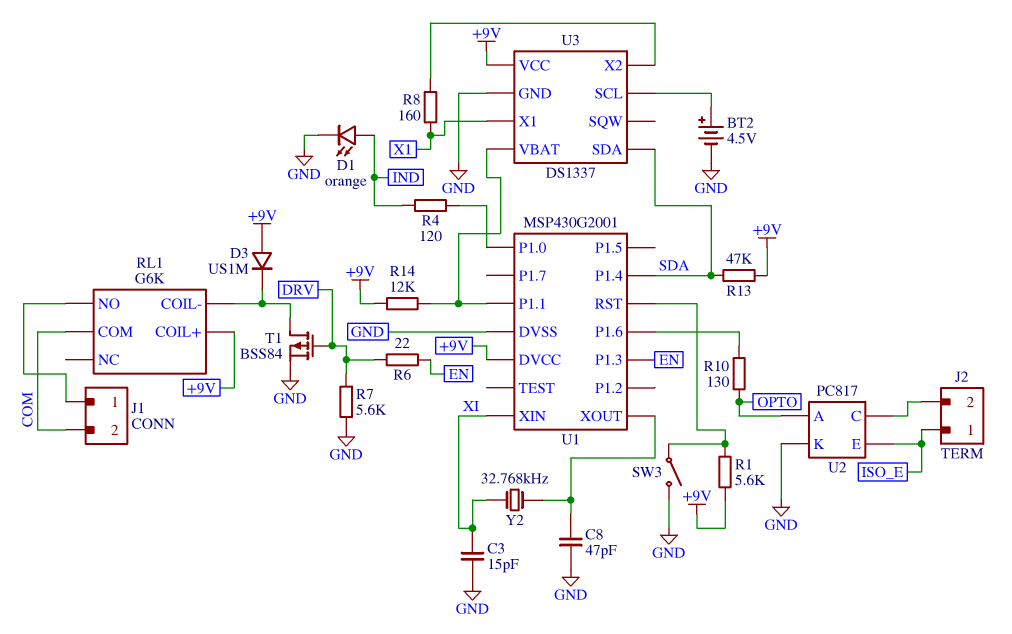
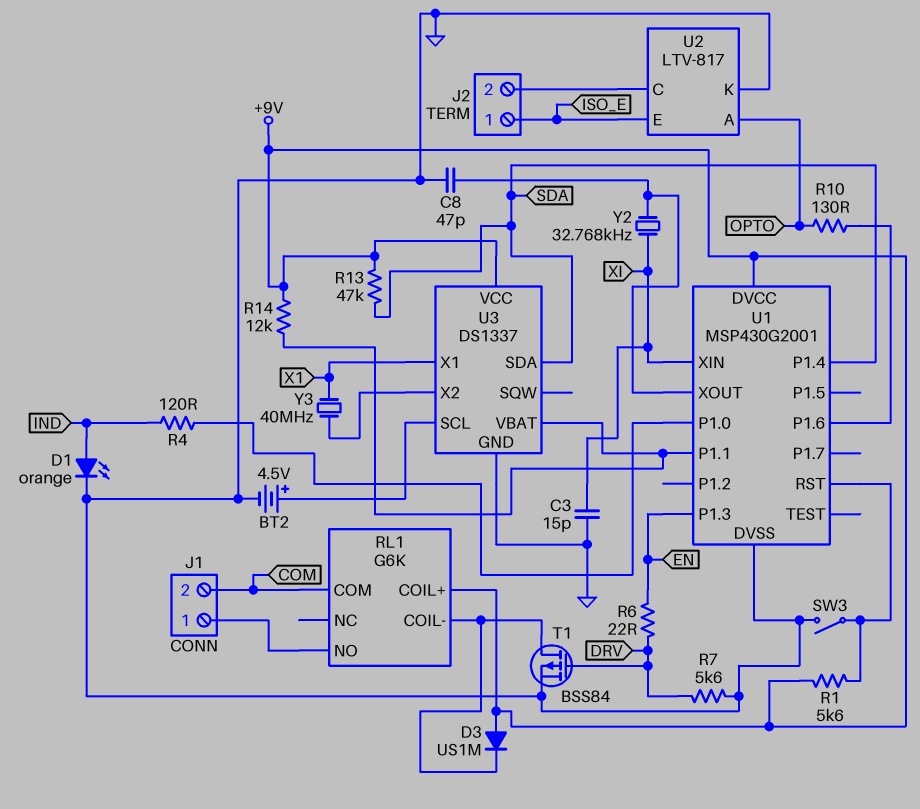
R8: 160 (U3/X2, X1) -> none
U2: PC817 -> LTV-817
Y3: none -> 40MHz (U3/X2, X1)

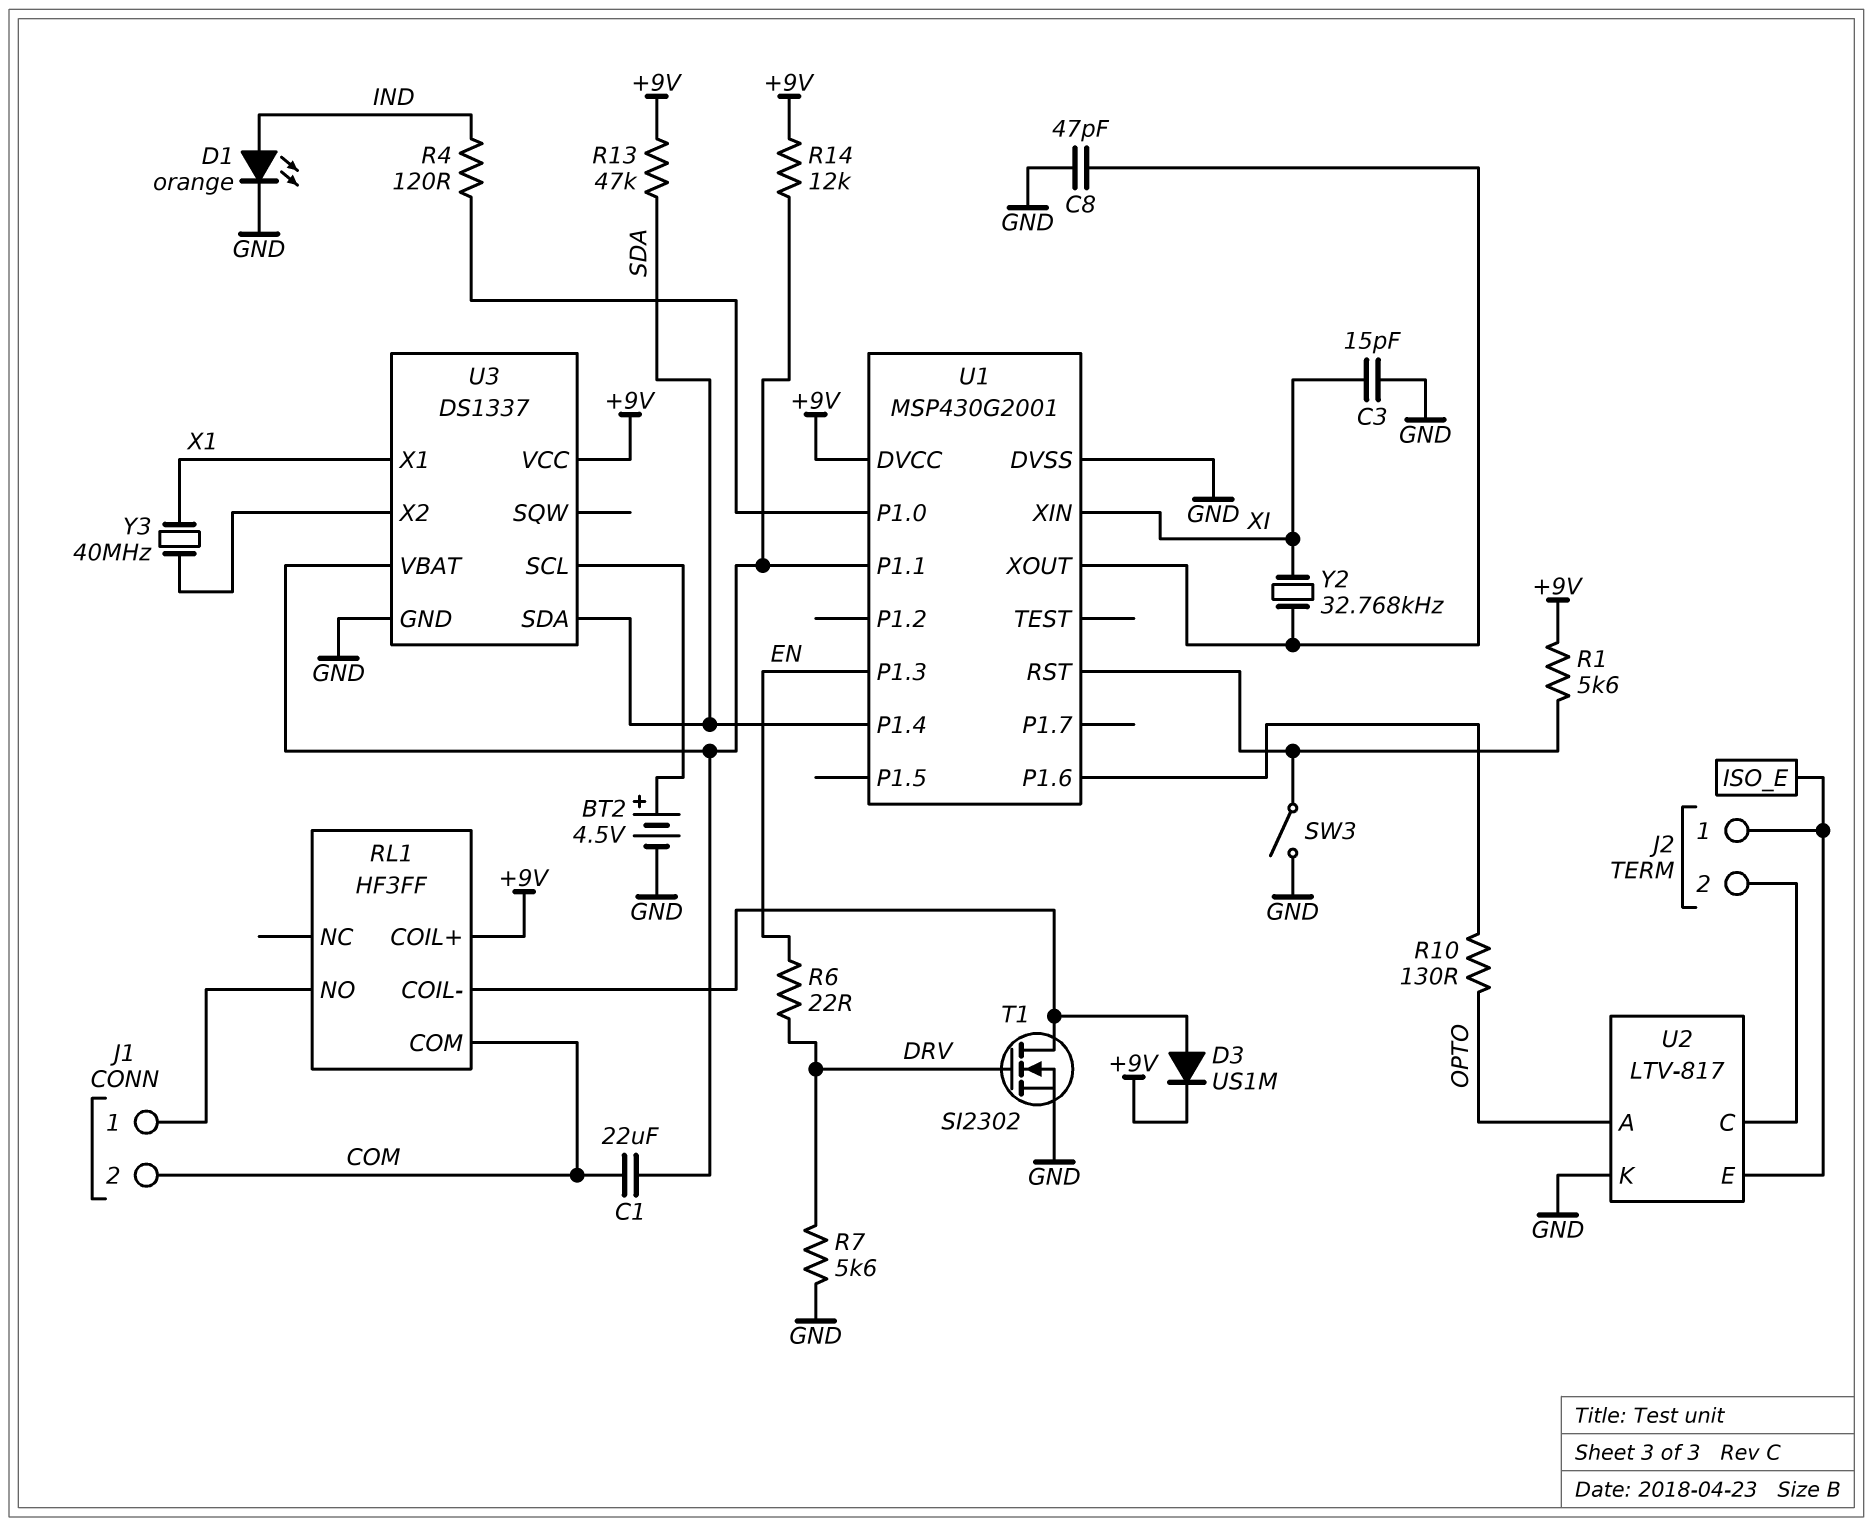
C1: none -> 22uF (COM, U1/P1.1)
D3: diode US1M (A +9V, K RL1/COIL-) -> diode US1M (A RL1/COIL-, K +9V)
RL1: G6K -> HF3FF
T1: PMOS BSS84 (G DRV, D RL1/COIL-, S GND) -> NMOS SI2302 (G DRV, D RL1/COIL-, S GND)

